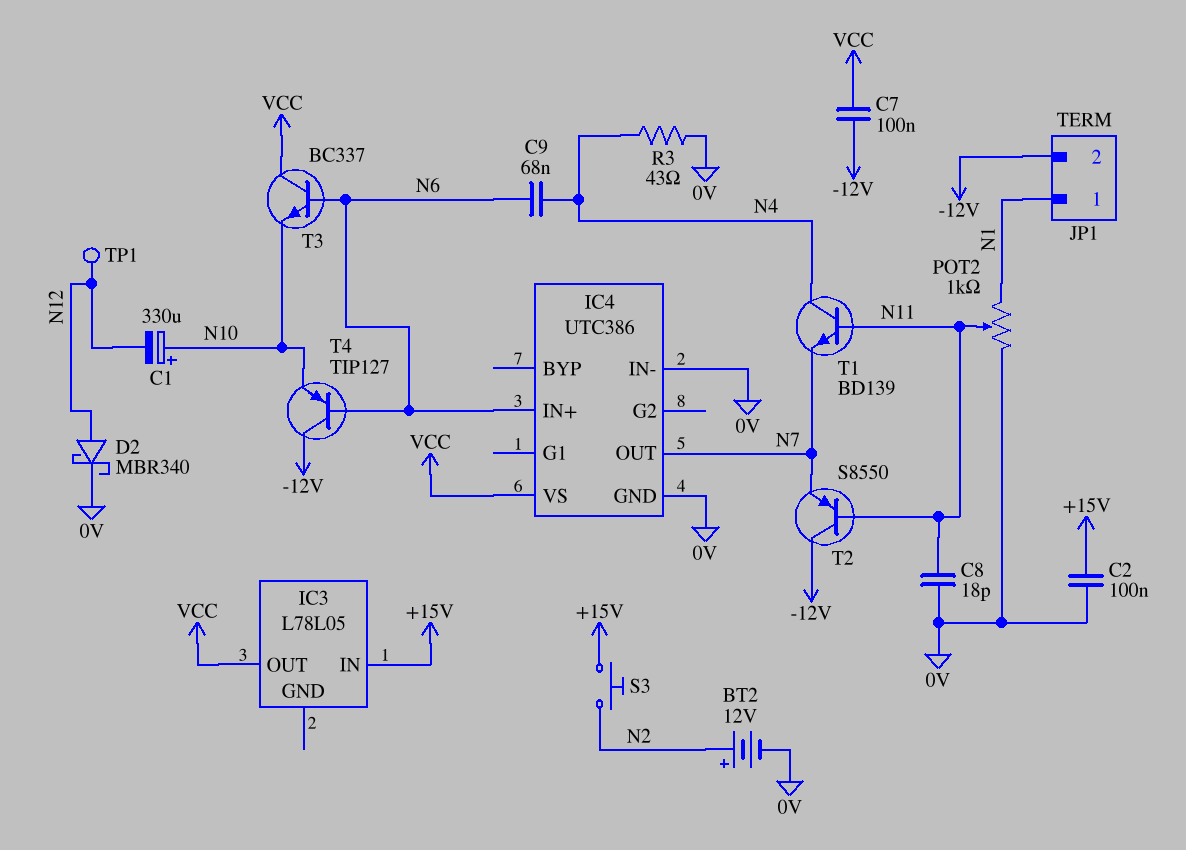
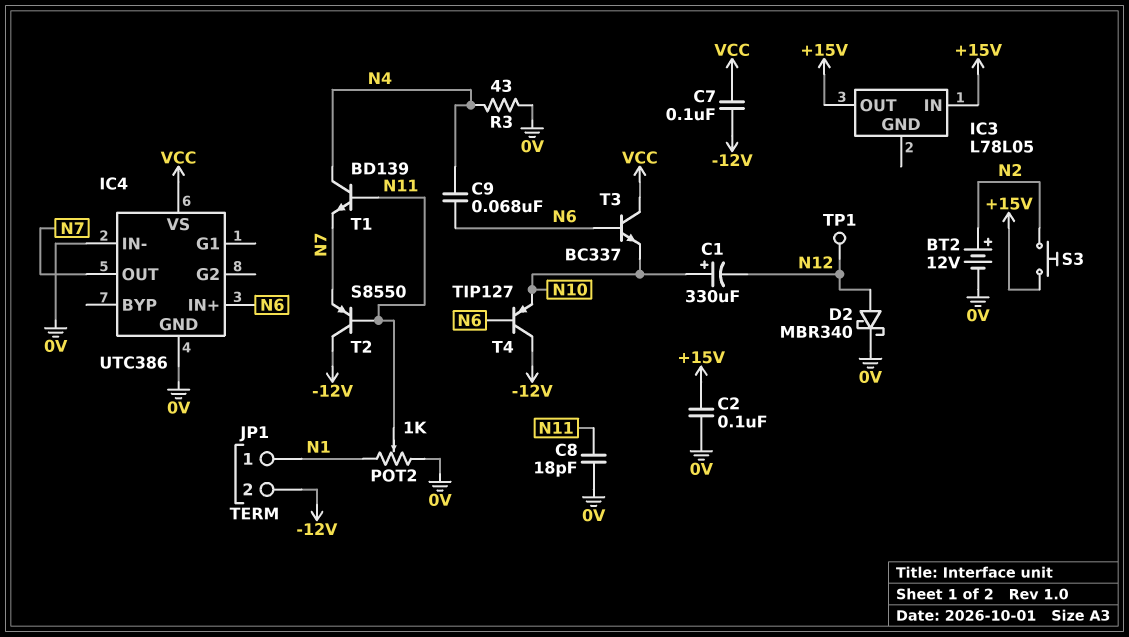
IC3 pin OUT: VCC -> +15V

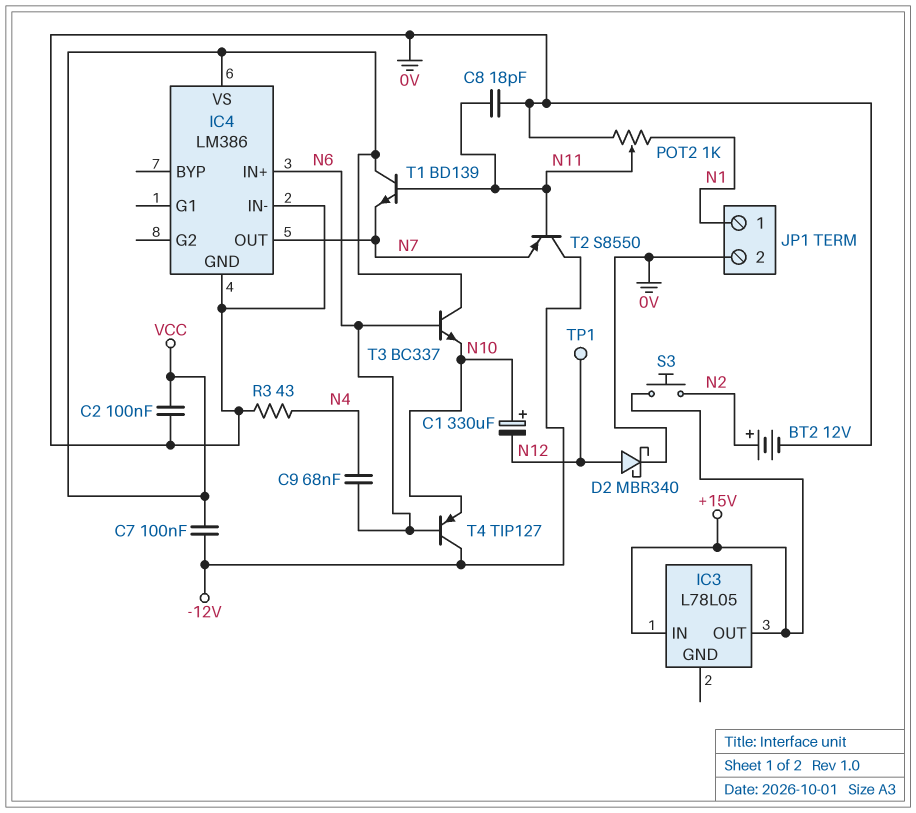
C2: 100nF (+15V, 0V) -> 100nF (0V, VCC)
IC4: UTC386 -> LM386
JP1 pin 2: -12V -> 0V
T1: NPN BD139 (B N11, C N4, E N7) -> NPN BD139 (B N11, C VCC, E N7)

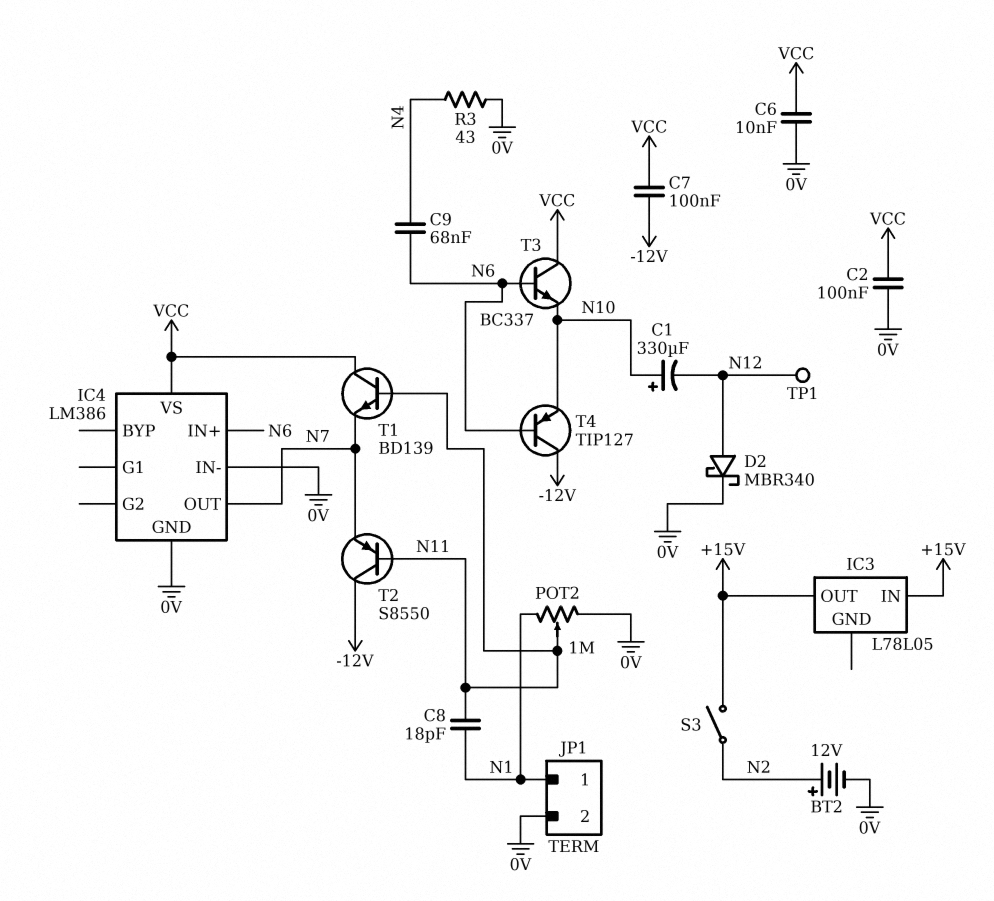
C6: none -> 10nF (0V, VCC)
C8: 18pF (0V, N11) -> 18pF (N1, N11)
POT2: 1k (0V, N1, wiper N11) -> 1M (0V, N1, wiper N11)
S3: button (+15V, N2) -> switch (+15V, N2)

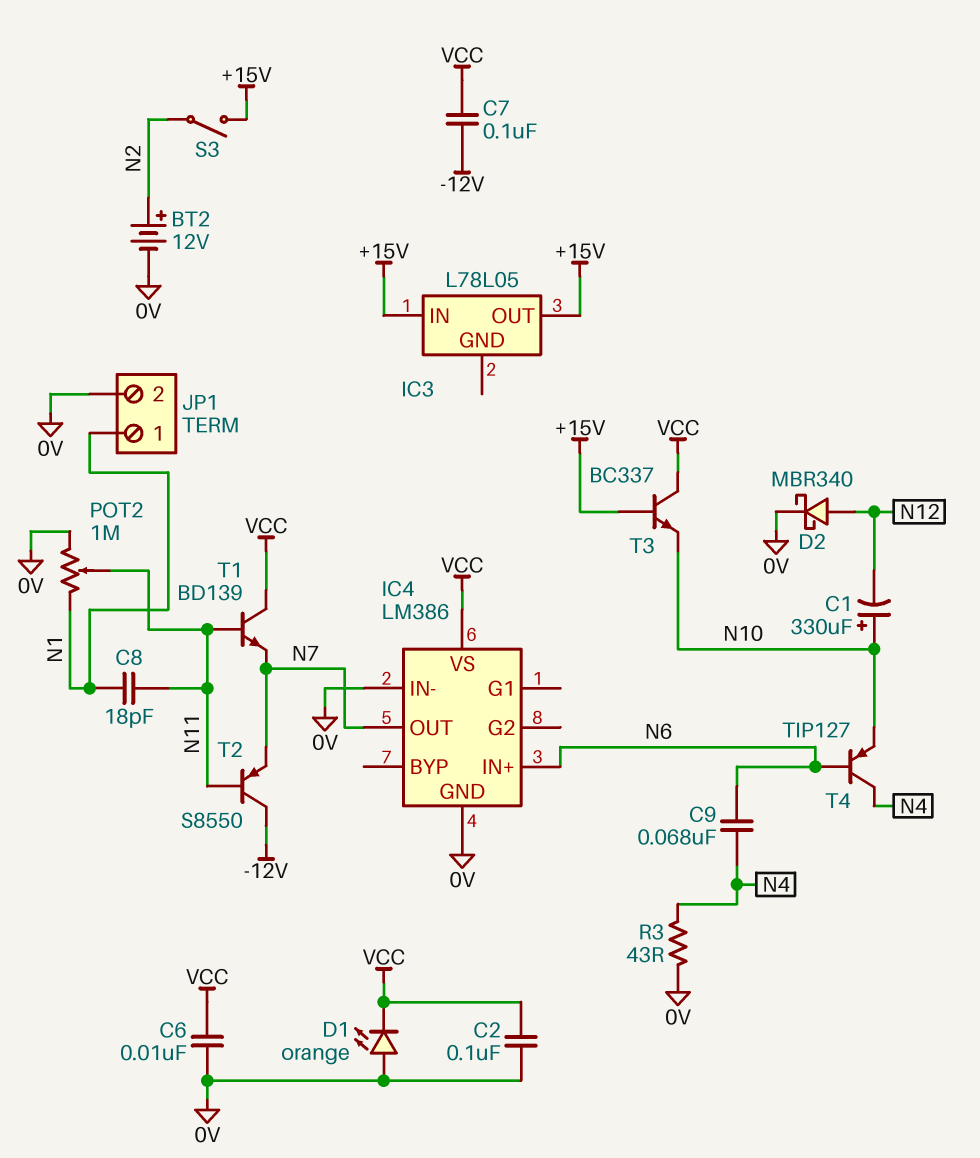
D1: none -> LED orange (A 0V, K VCC)
T3: NPN BC337 (B N6, C VCC, E N10) -> NPN BC337 (B +15V, C VCC, E N10)
T4: PNP TIP127 (B N6, C -12V, E N10) -> PNP TIP127 (B N6, C N4, E N10)
TP1: test point (N12) -> none

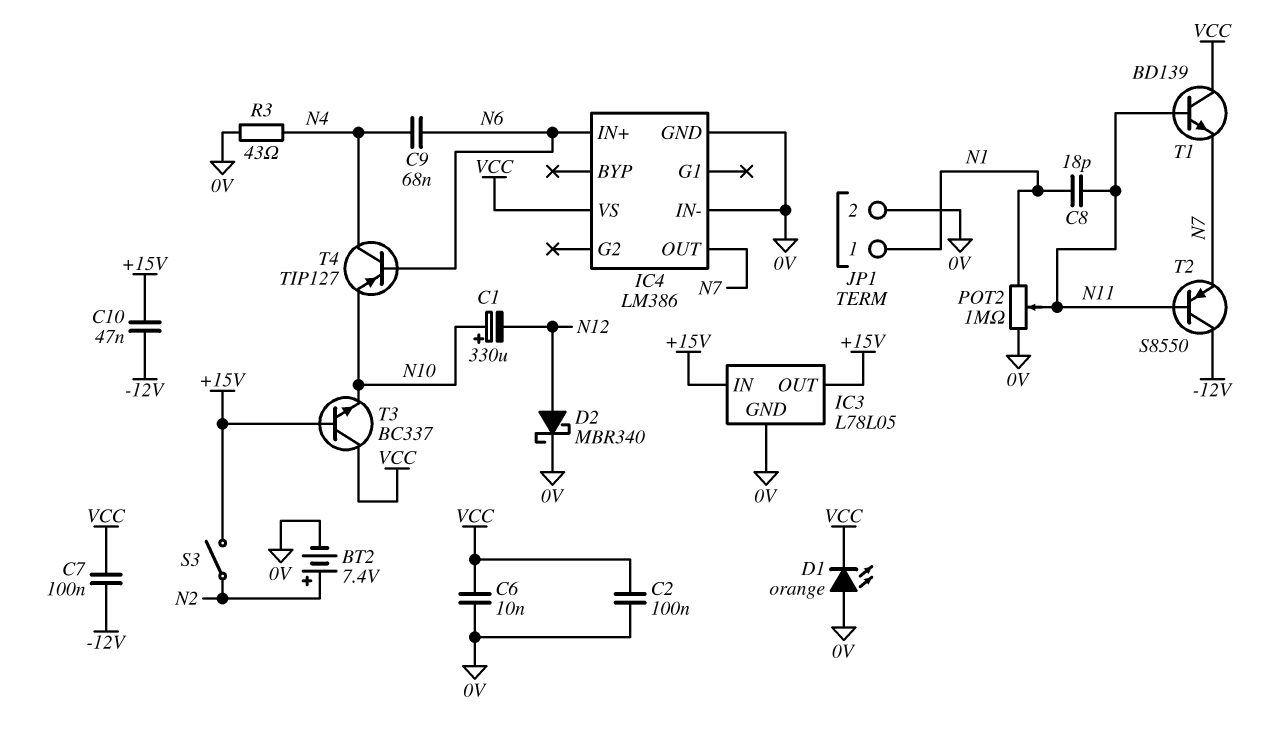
BT2: 12V (plus N2, minus 0V) -> 7.4V (plus N2, minus 0V)
C10: none -> 47nF (+15V, -12V)
IC3 pin GND: none -> 0V

